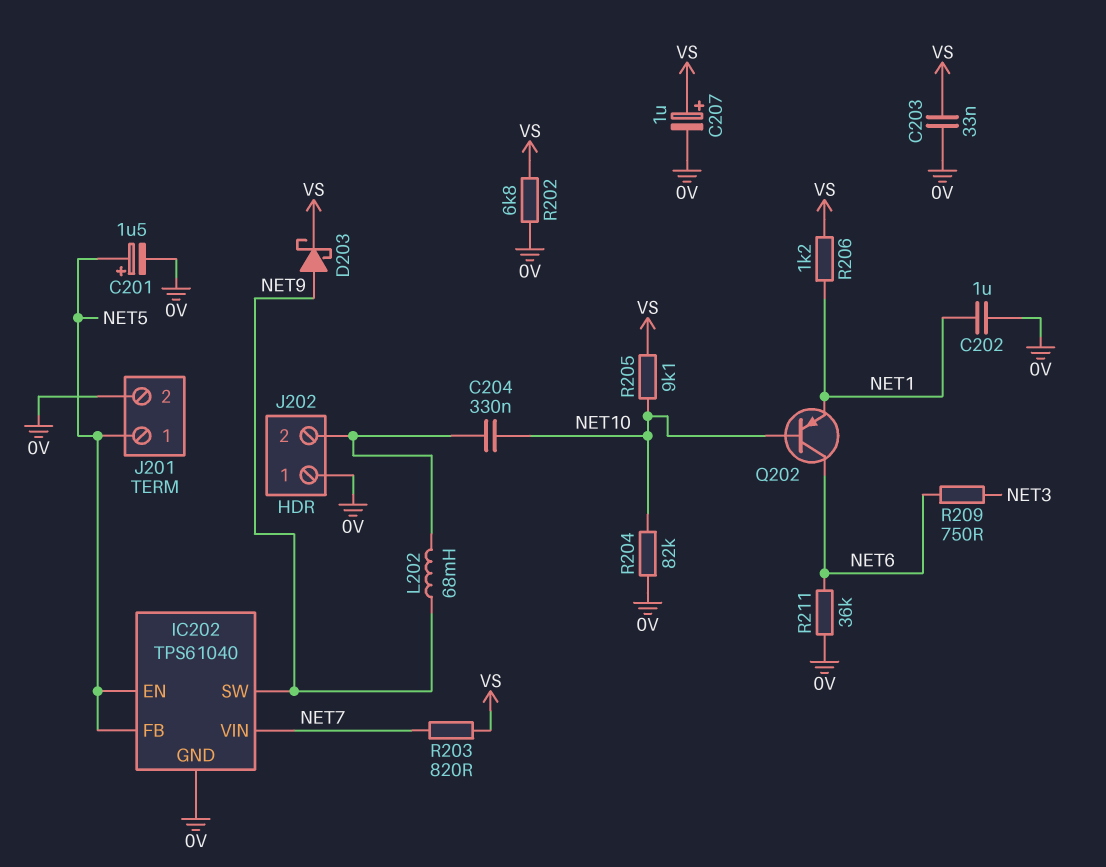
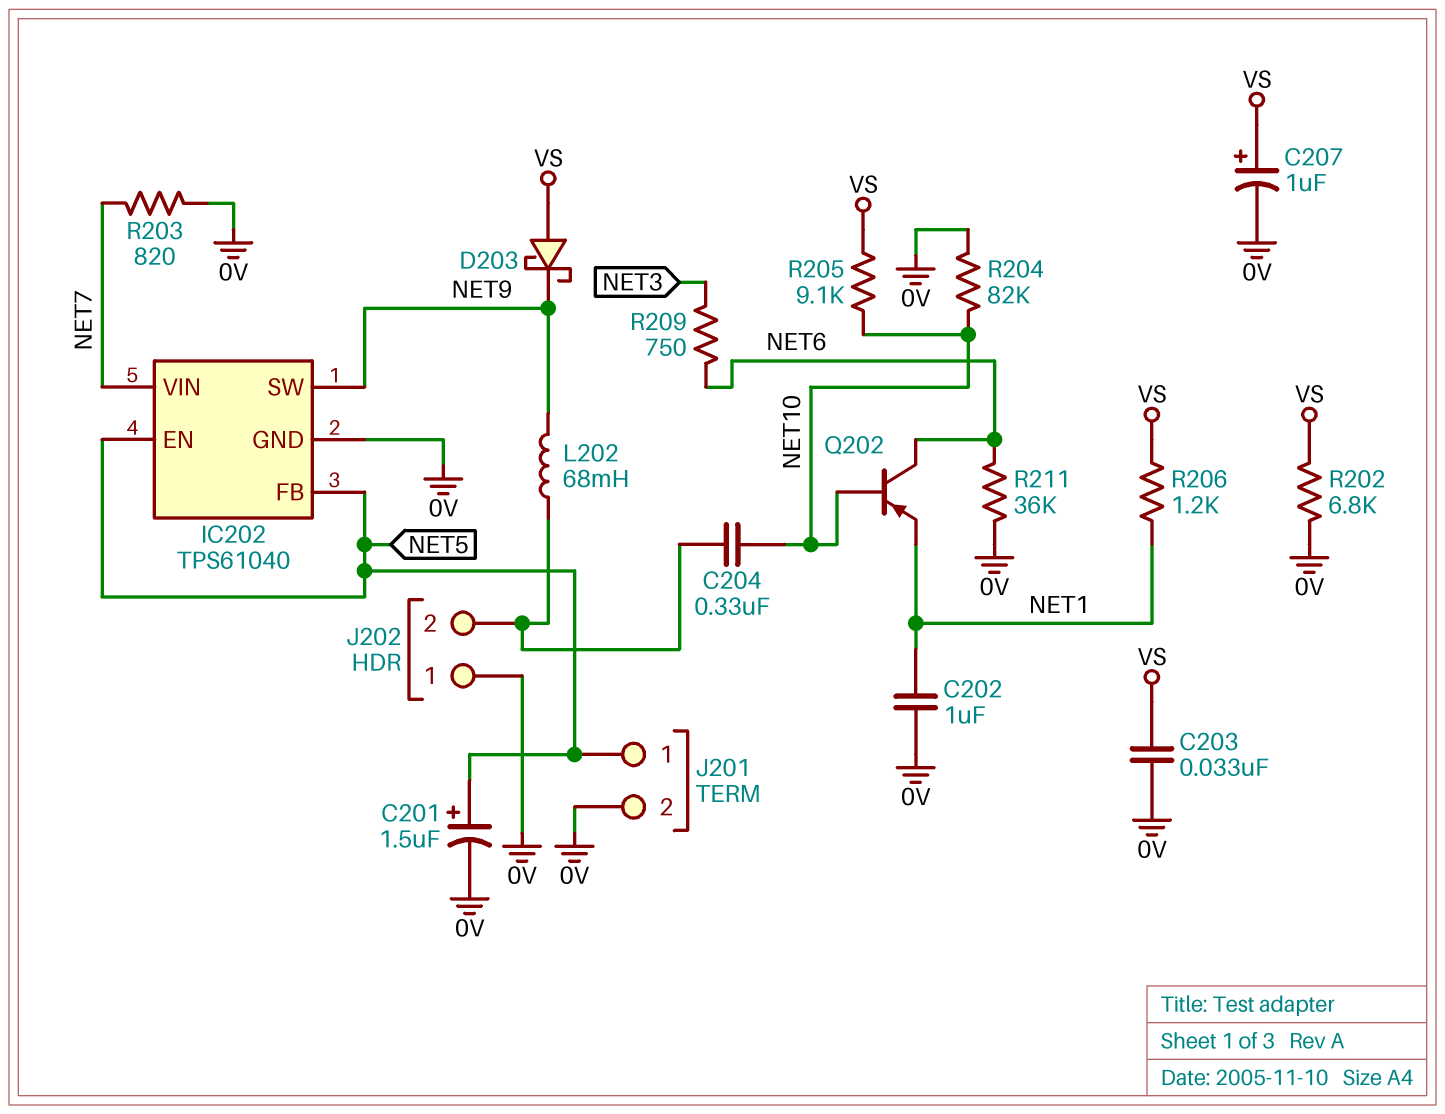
D203: schottky (A NET9, K VS) -> schottky (A VS, K NET9)
R203: 820 (NET7, VS) -> 820 (0V, NET7)

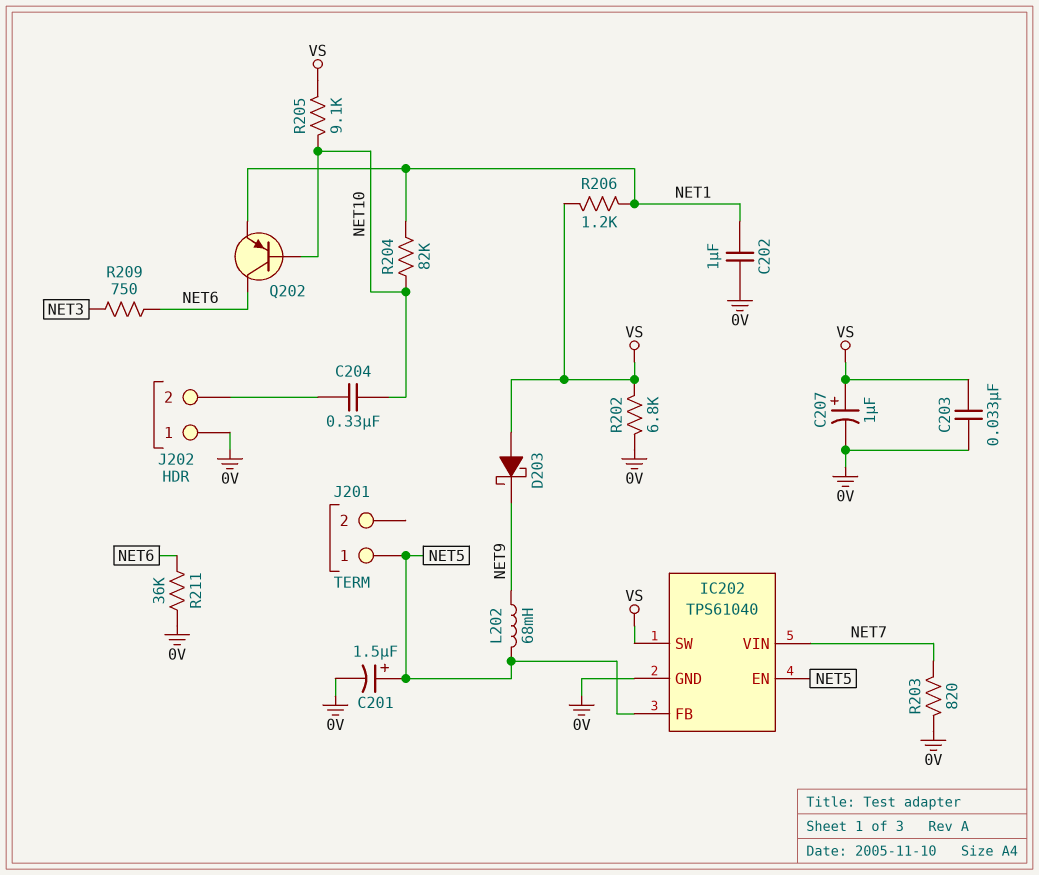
IC202 pin SW: NET9 -> VS
J201 pin 2: 0V -> none
L202: 68mH (J202/2, NET9) -> 68mH (NET5, NET9)
R204: 82k (0V, NET10) -> 82k (NET1, NET10)

